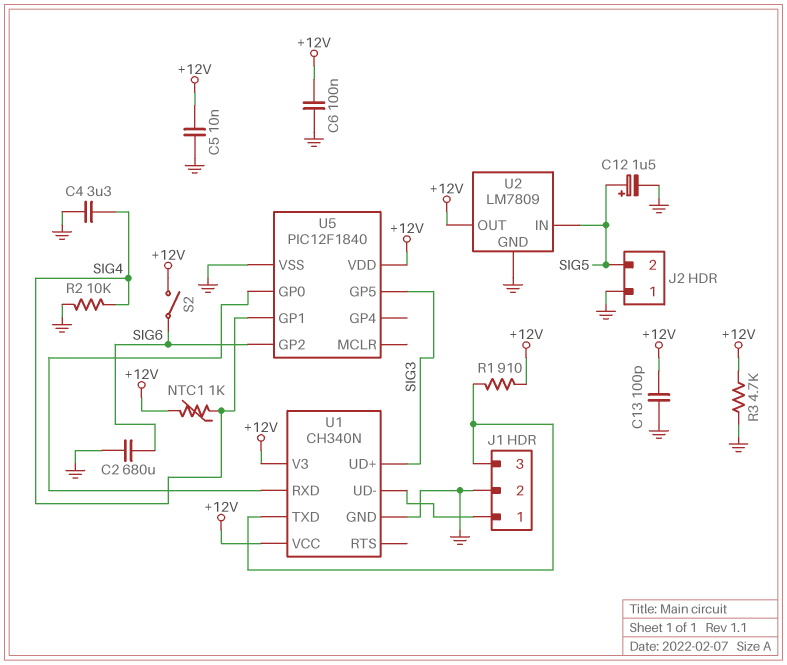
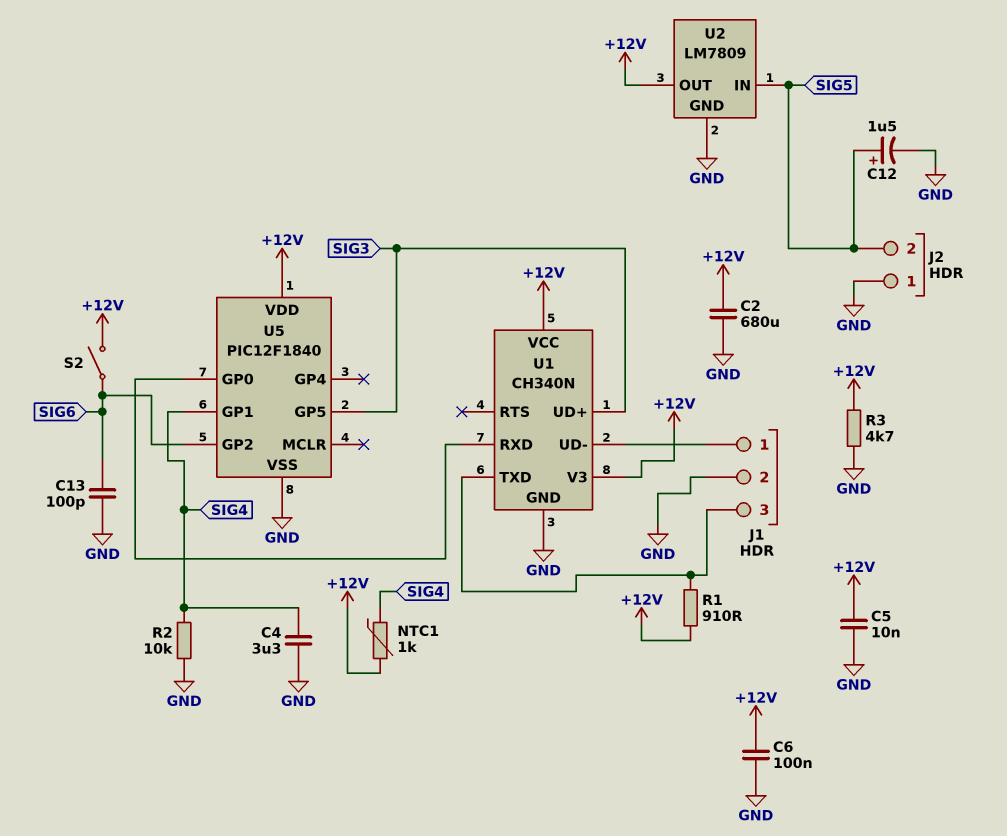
C2: 680uF (GND, SIG6) -> 680uF (+12V, GND)
C13: 100pF (+12V, GND) -> 100pF (GND, SIG6)

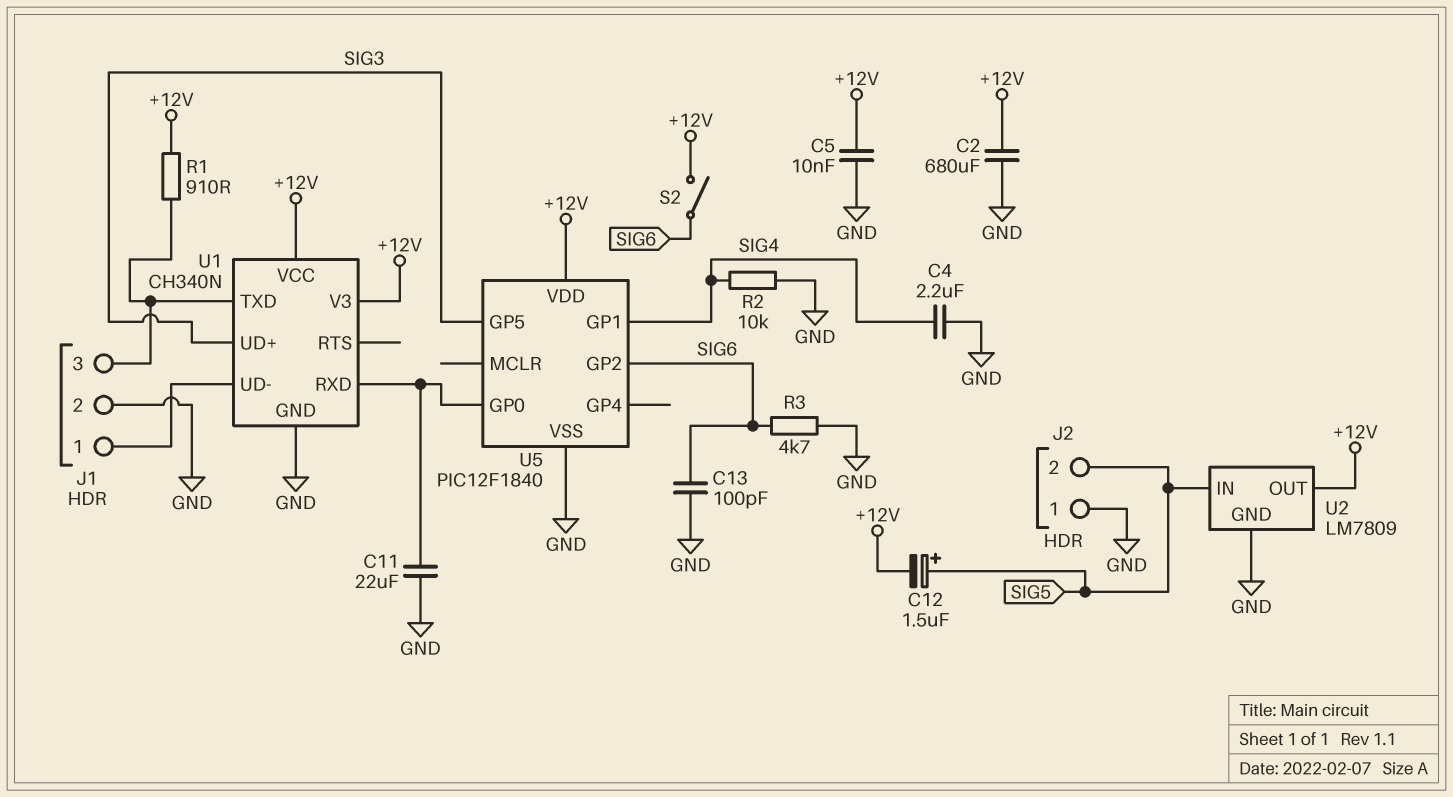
C4: 3.3uF (GND, SIG4) -> 2.2uF (GND, SIG4)
C6: 100nF (+12V, GND) -> none
C11: none -> 22uF (GND, U1/RXD)
C12: 1.5uF (plus SIG5, minus GND) -> 1.5uF (plus SIG5, minus +12V)
NTC1: 1k (+12V, SIG4) -> none
R3: 4.7k (+12V, GND) -> 4.7k (GND, SIG6)

